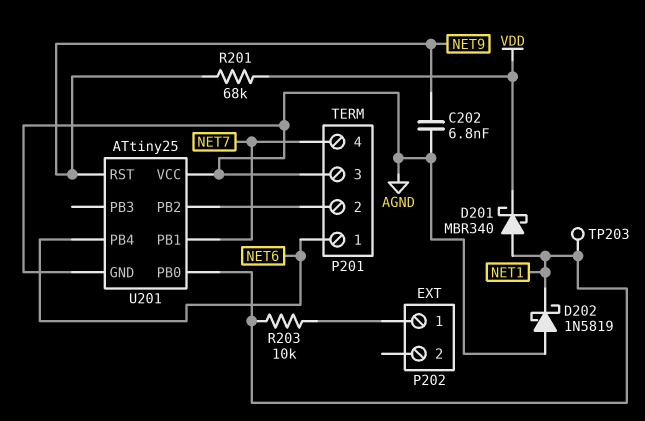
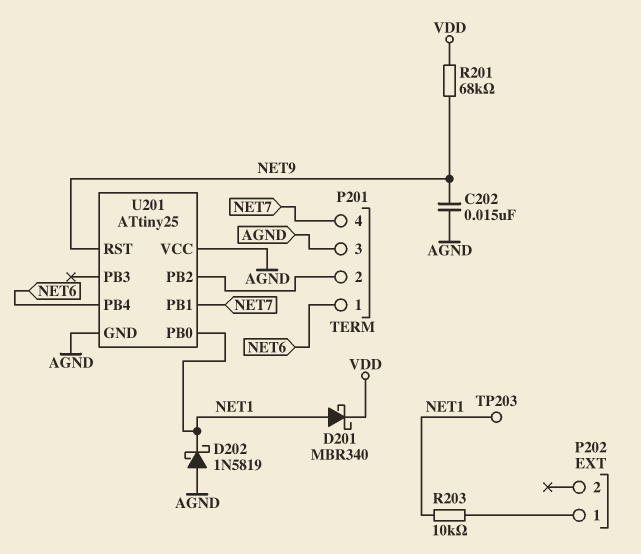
C202: 6.8nF (AGND, NET9) -> 15nF (AGND, NET9)

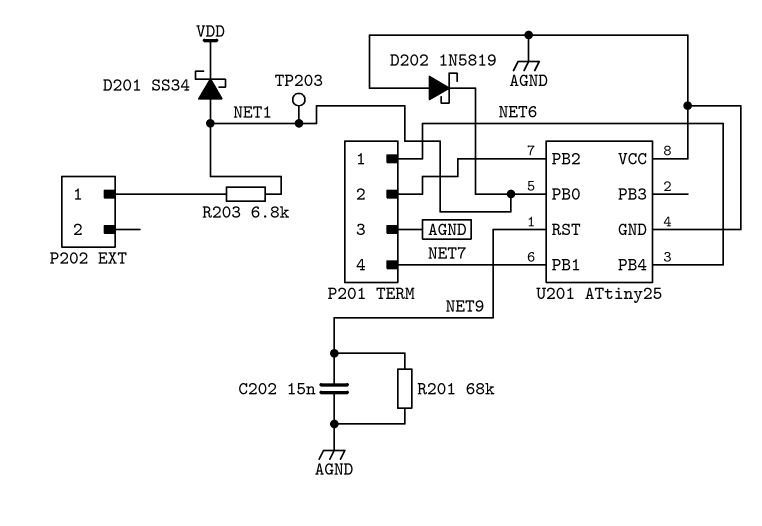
D201: schottky MBR340 (A NET1, K VDD) -> schottky SS34 (A NET1, K VDD)
R201: 68k (NET9, VDD) -> 68k (AGND, NET9)
R203: 10k (NET1, P202/1) -> 6.8k (NET1, P202/1)

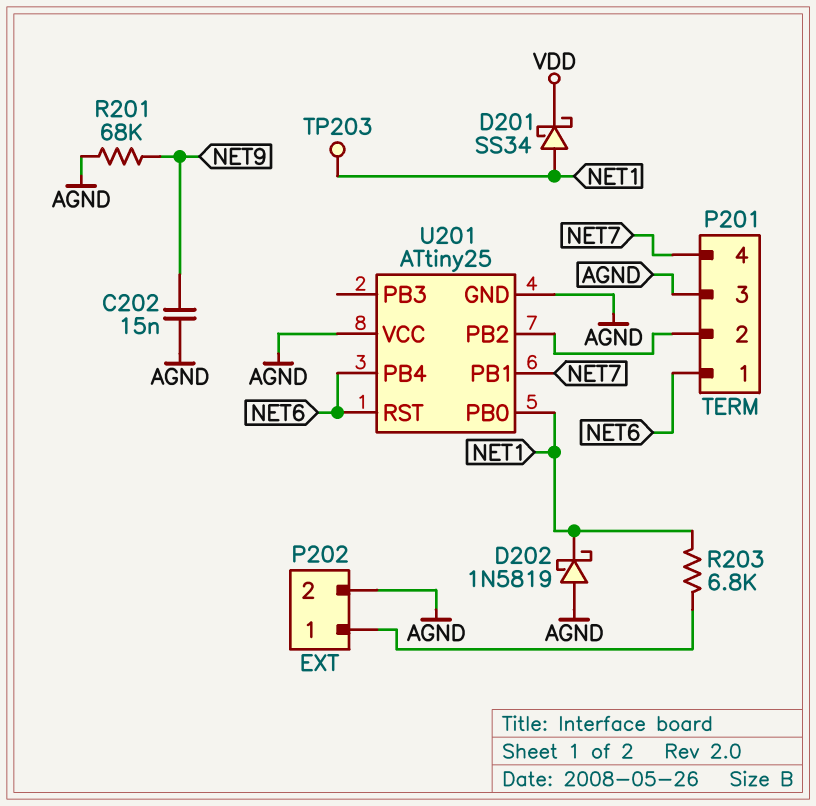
P202 pin 2: none -> AGND
U201 pin RST: NET9 -> NET6

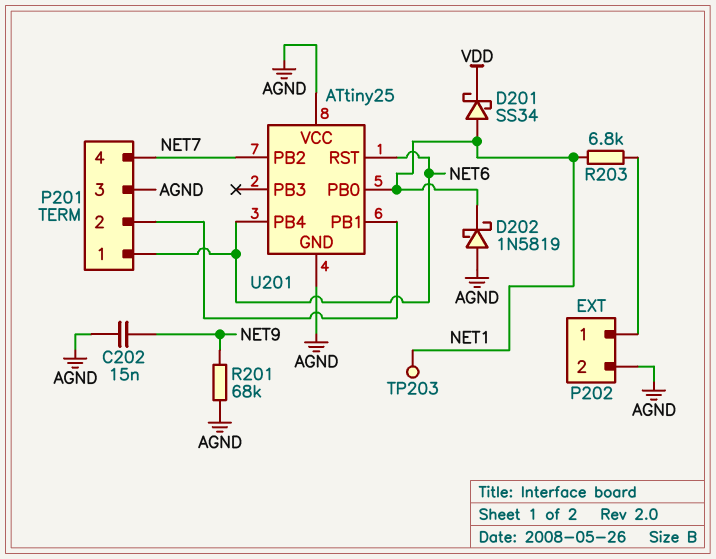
U201 pin PB1: NET7 -> P201/2
U201 pin PB2: P201/2 -> NET7

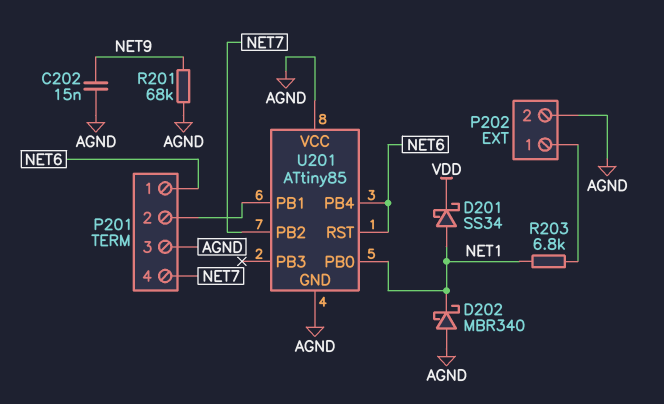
D202: schottky 1N5819 (A AGND, K NET1) -> schottky MBR340 (A AGND, K NET1)
TP203: test point (NET1) -> none
U201: ATtiny25 -> ATtiny85

